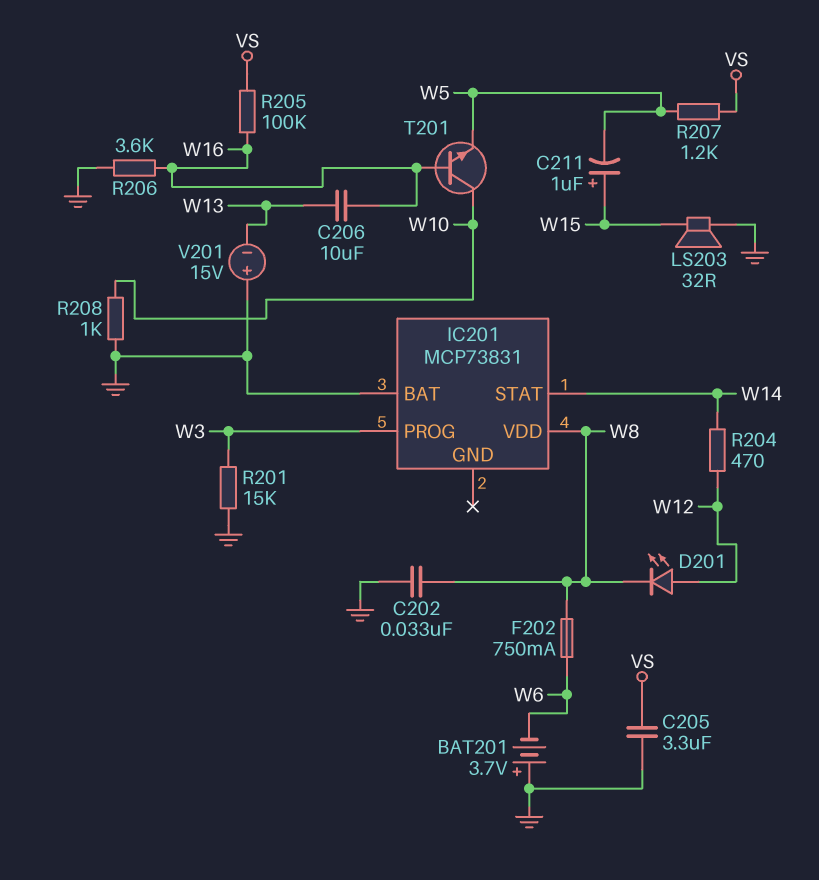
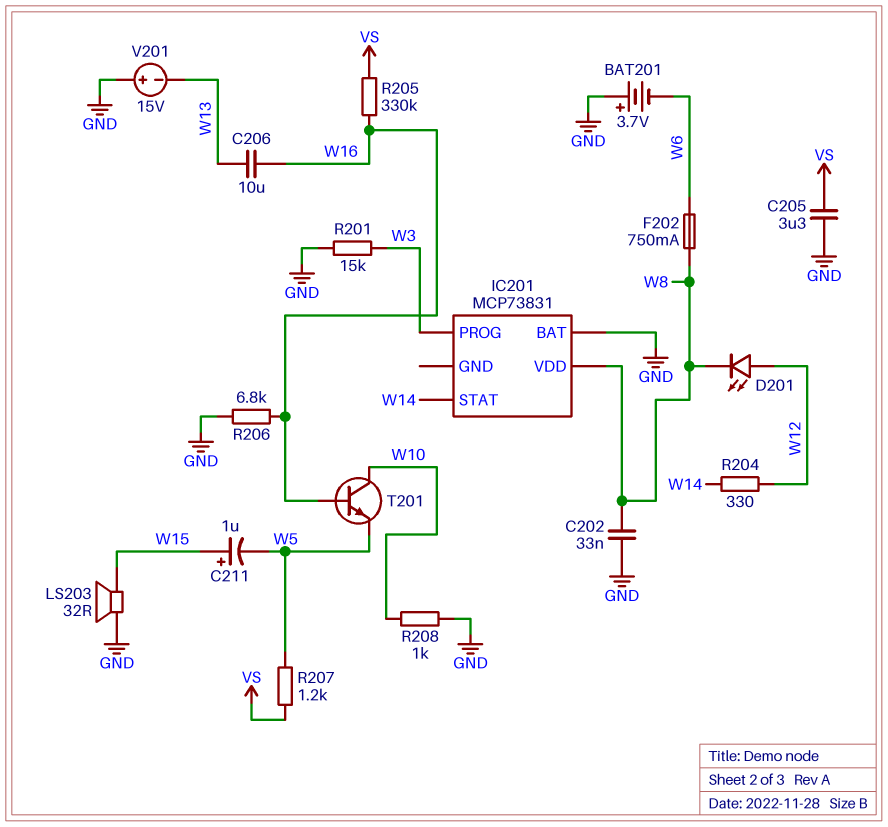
R204: 470 (W12, W14) -> 330 (W12, W14)
R205: 100k (VS, W16) -> 330k (VS, W16)
R206: 3.6k (GND, W16) -> 6.8k (GND, W16)

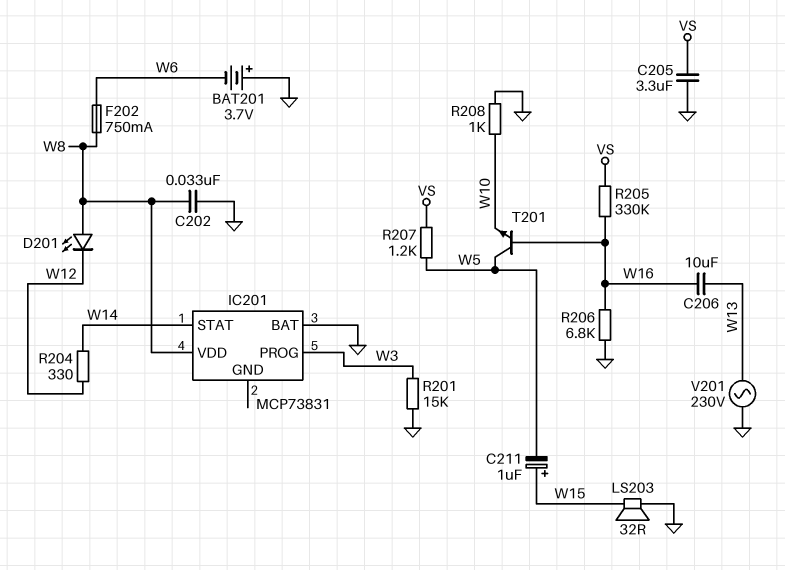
D201: LED (A W12, K W8) -> LED (A W8, K W12)
T201: NPN (B W16, C W10, E W5) -> NPN (B W16, C W5, E W10)
V201: 15V (plus GND, minus W13) -> AC 230V (GND, W13)

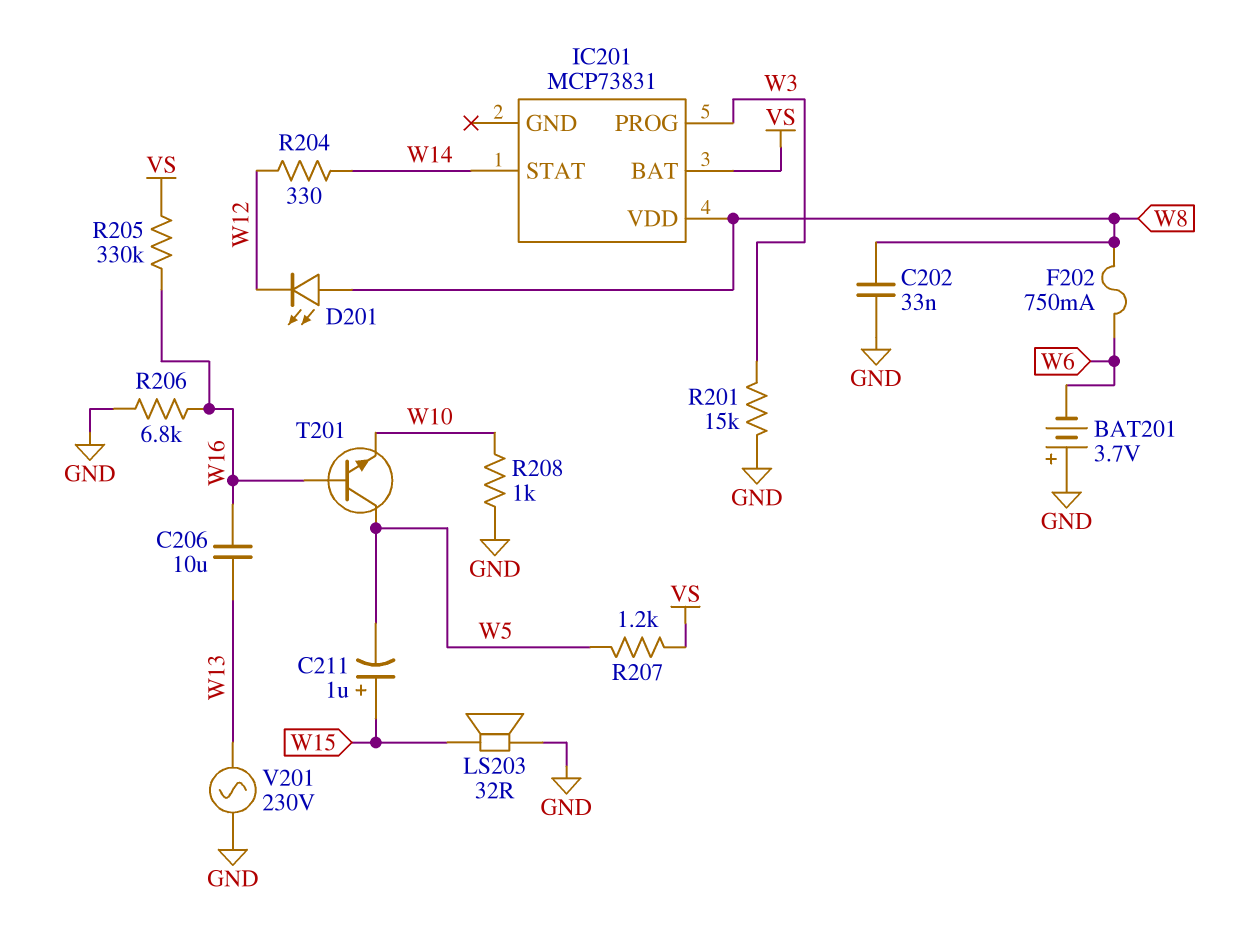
C205: 3.3uF (GND, VS) -> none
IC201 pin BAT: GND -> VS

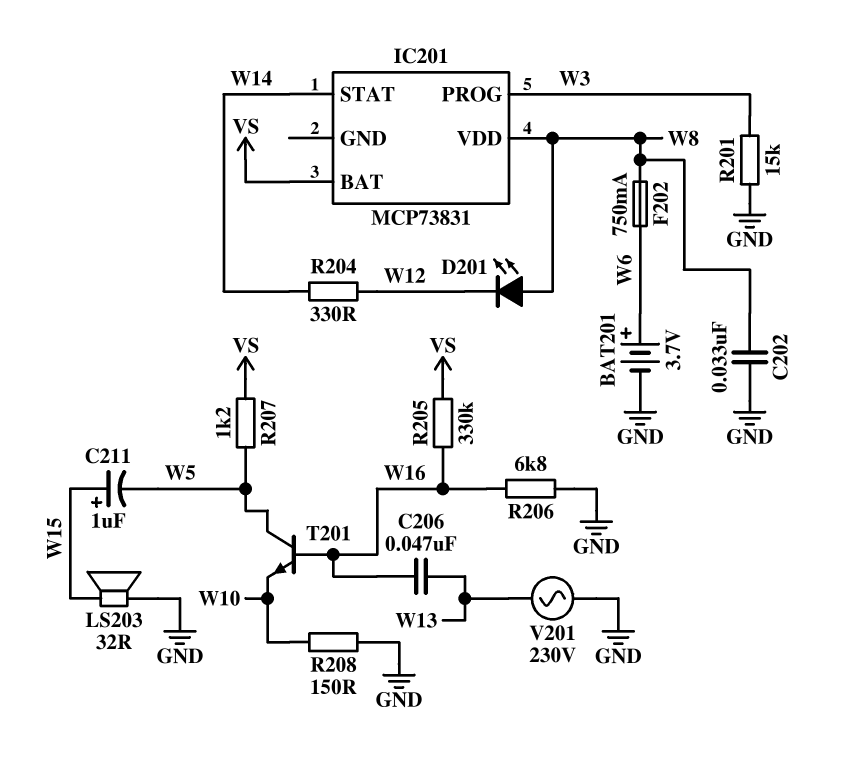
BAT201: 3.7V (plus GND, minus W6) -> 3.7V (plus W6, minus GND)
C206: 10uF (W13, W16) -> 47nF (W13, W16)
R208: 1k (GND, W10) -> 150 (GND, W10)

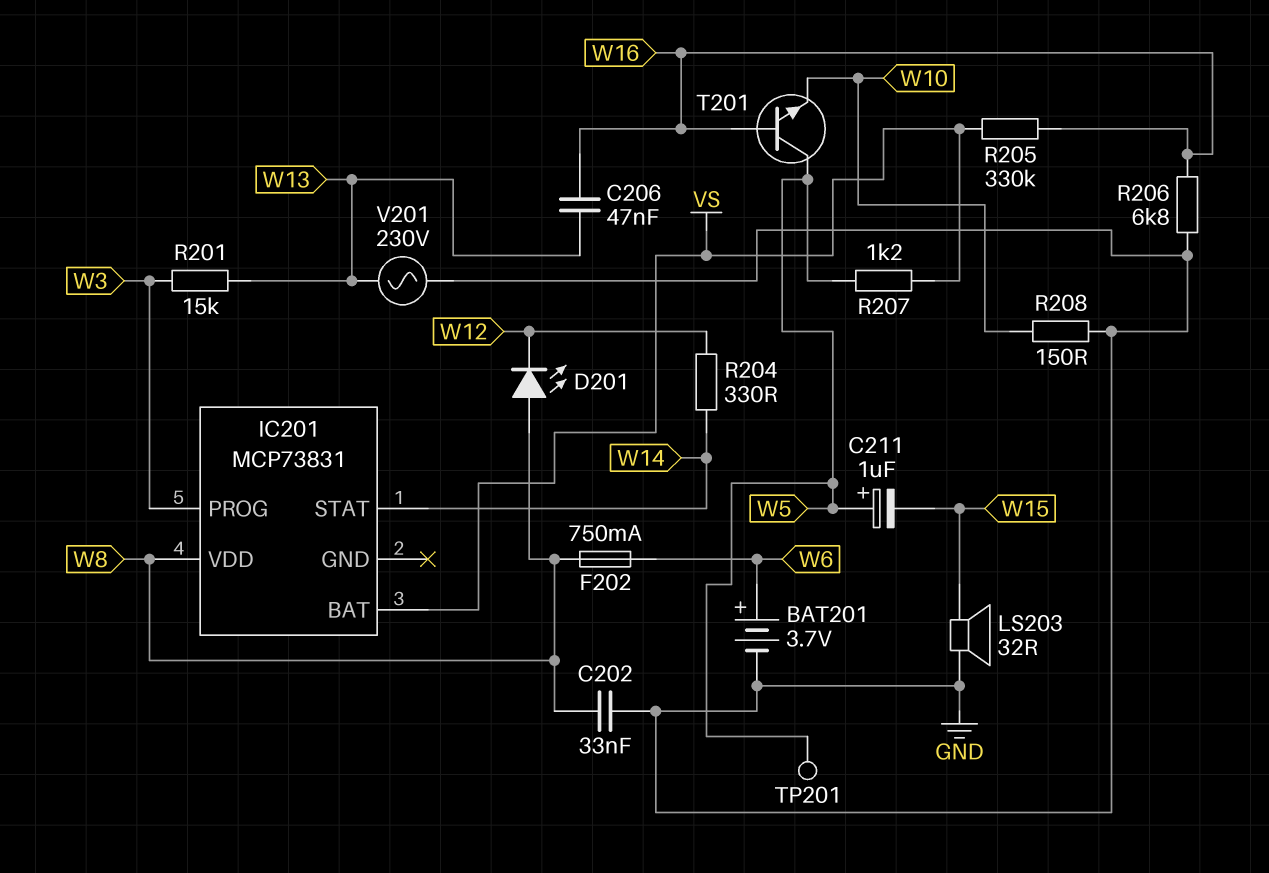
C211: 1uF (plus W15, minus W5) -> 1uF (plus W5, minus W15)
R201: 15k (GND, W3) -> 15k (W3, W13)
TP201: none -> test point (W5)

